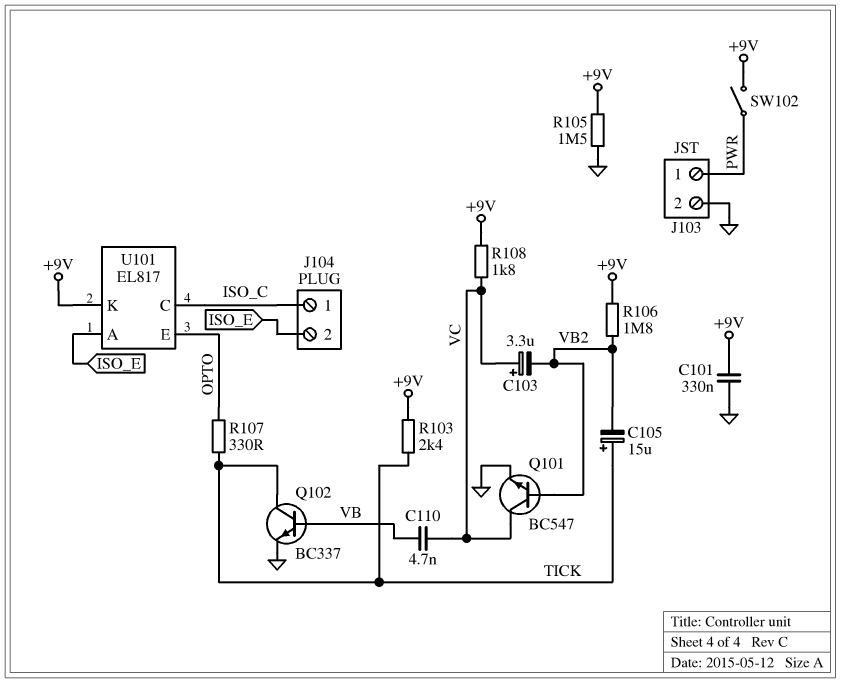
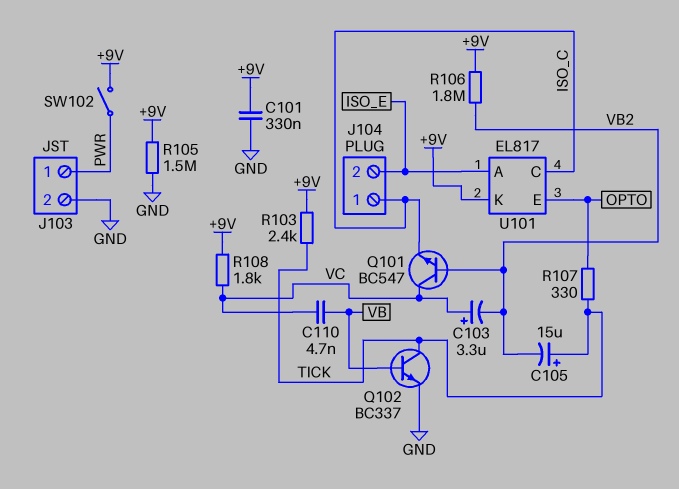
Q101: NPN BC547 (B VB2, C VC, E GND) -> NPN BC547 (B VB2, C VC, E ISO_C)

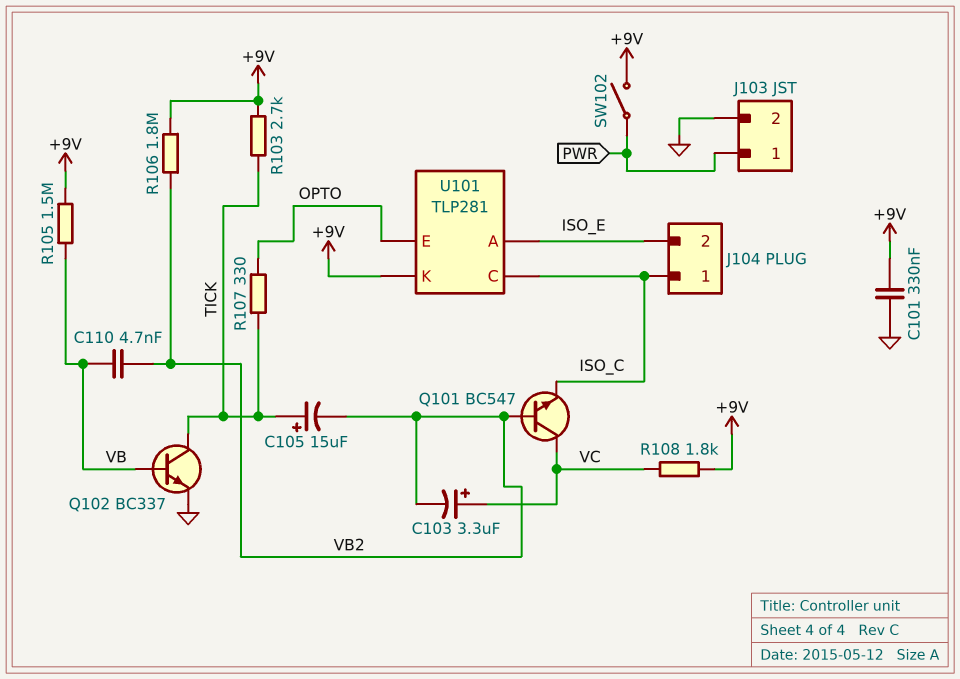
C110: 4.7nF (VB, VC) -> 4.7nF (VB, VB2)
R103: 2.4k (+9V, TICK) -> 2.7k (+9V, TICK)
R105: 1.5M (+9V, GND) -> 1.5M (+9V, VB)
U101: EL817 -> TLP281

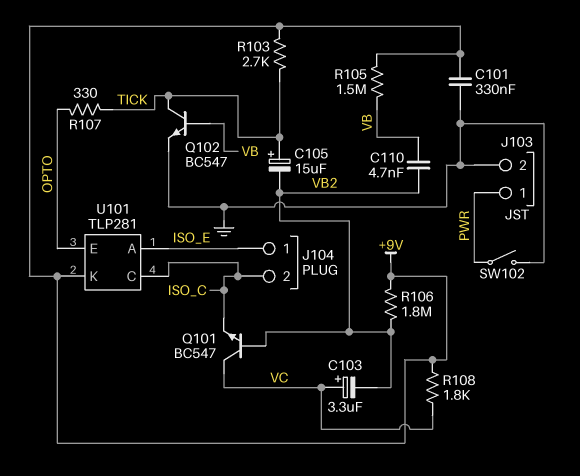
J104 pin 1: ISO_C -> ISO_E
J104 pin 2: ISO_E -> ISO_C
Q102: NPN BC337 (B VB, C TICK, E GND) -> NPN BC547 (B VB, C TICK, E GND)
SW102: switch (+9V, PWR) -> switch (GND, PWR)

